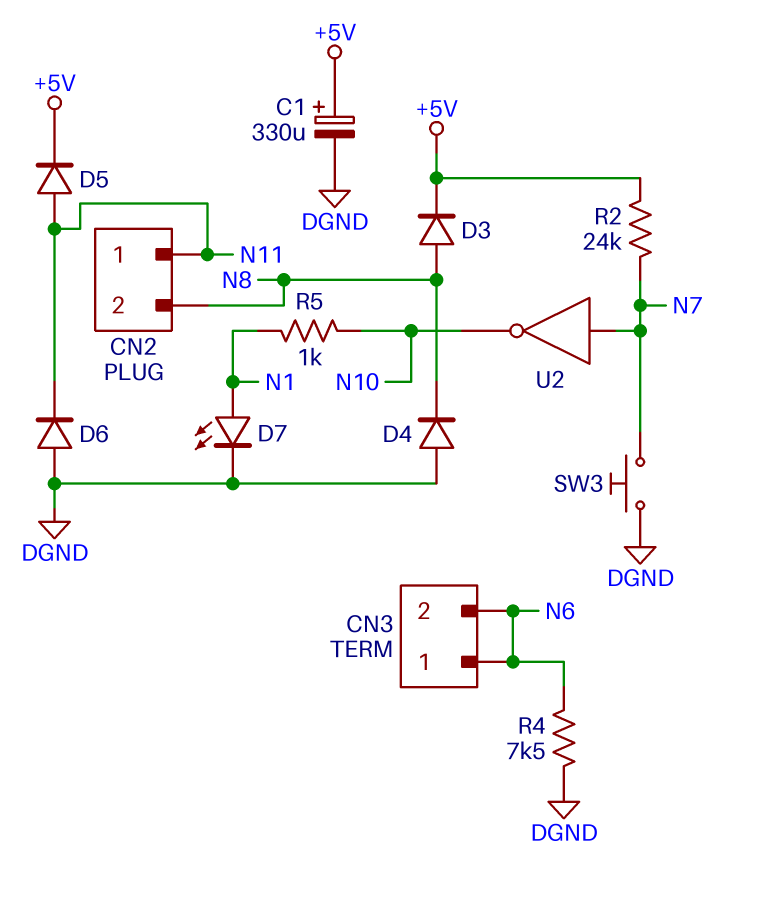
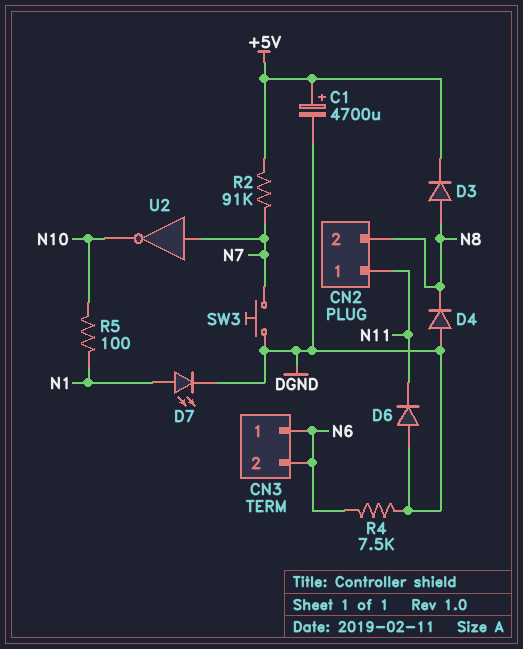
C1: 330uF (plus +5V, minus DGND) -> 4700uF (plus +5V, minus DGND)
D5: diode (A N11, K +5V) -> none
R2: 24k (+5V, N7) -> 91k (+5V, N7)
R5: 1k (N1, N10) -> 100 (N1, N10)

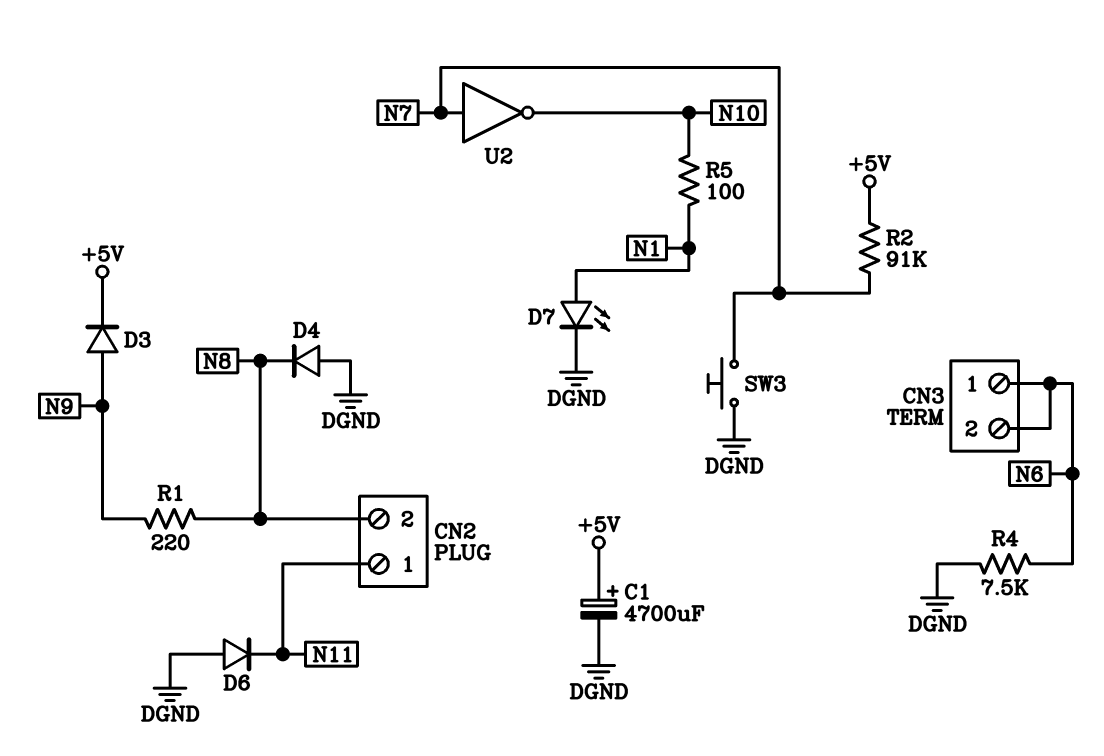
D3: diode (A N8, K +5V) -> diode (A N9, K +5V)
R1: none -> 220 (N8, N9)

